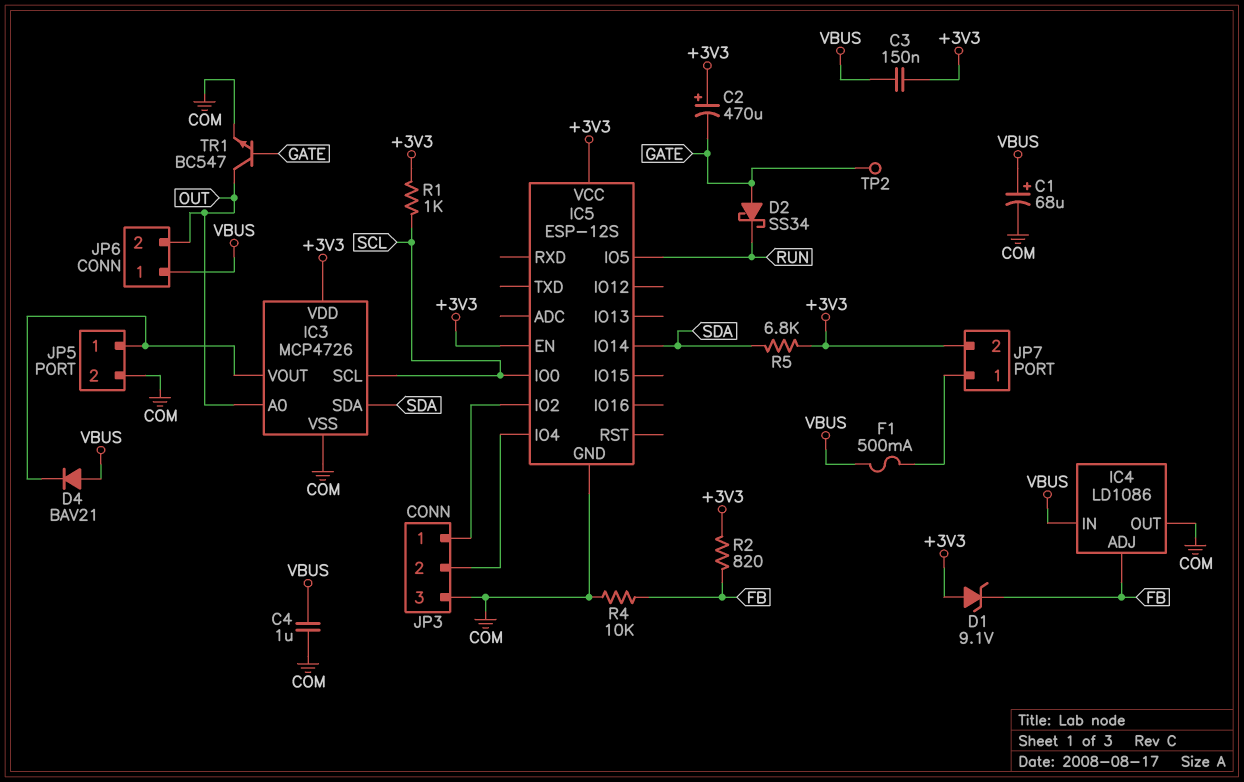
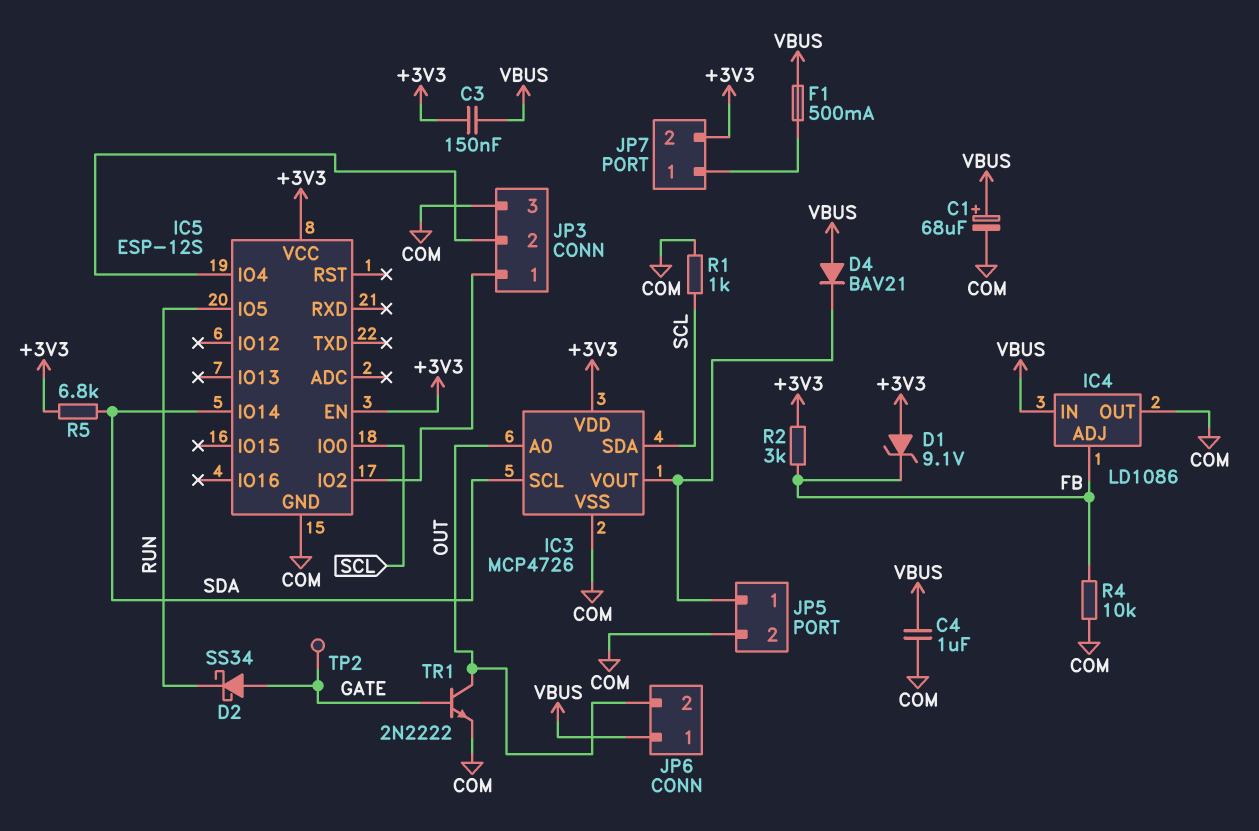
C2: 470uF (plus +3V3, minus GATE) -> none
IC3 pin SCL: SCL -> SDA
IC3 pin SDA: SDA -> SCL
R1: 1k (+3V3, SCL) -> 1k (COM, SCL)
R2: 820 (+3V3, FB) -> 3k (+3V3, FB)
TR1: NPN BC547 (B GATE, C OUT, E COM) -> NPN 2N2222 (B GATE, C OUT, E COM)

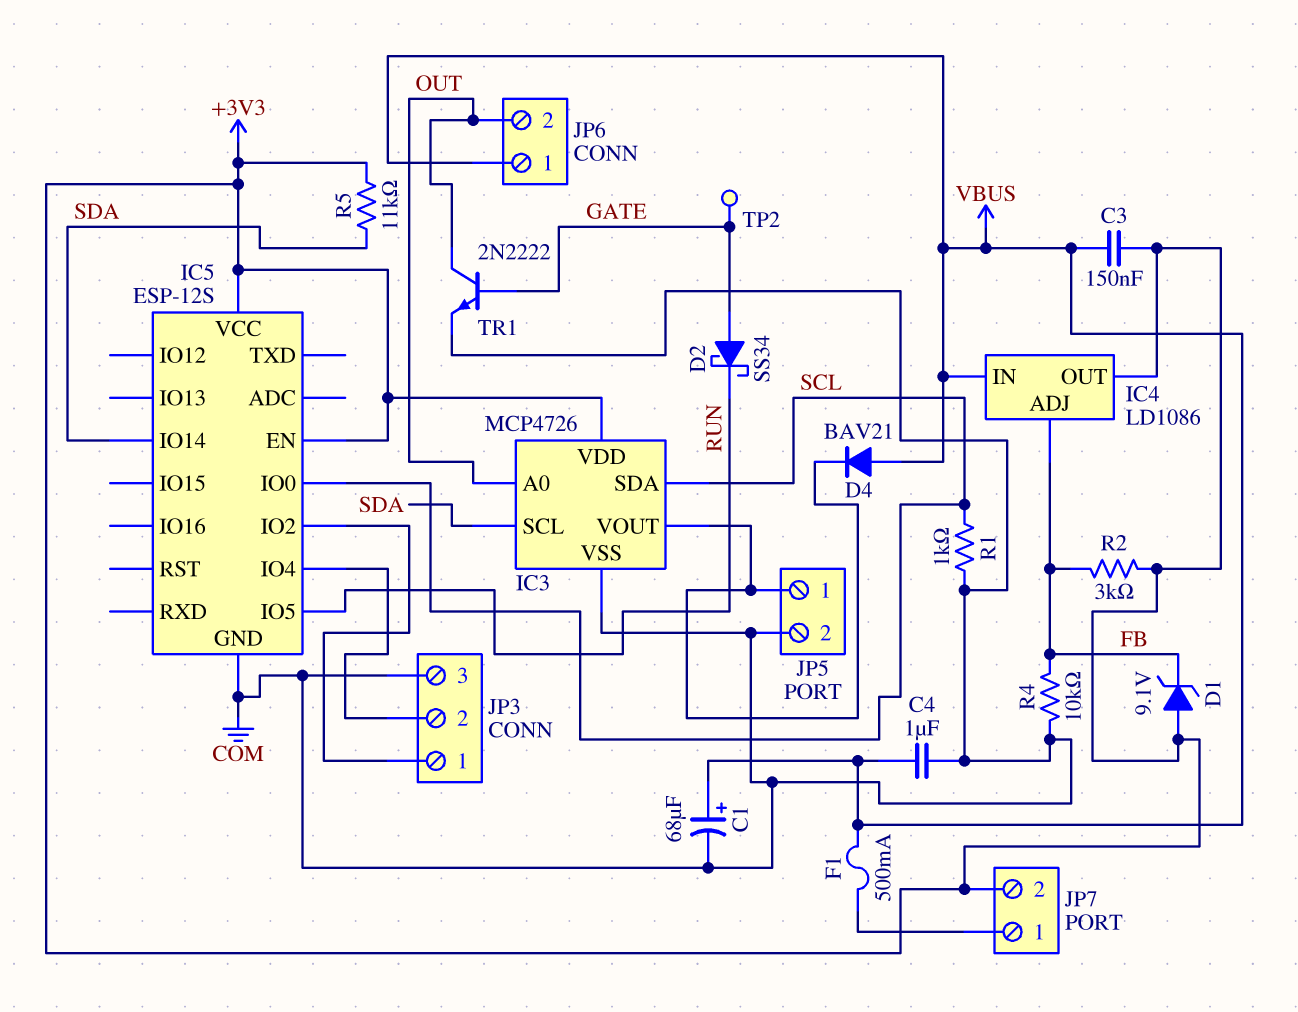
IC4 pin OUT: COM -> +3V3
R5: 6.8k (+3V3, SDA) -> 11k (+3V3, SDA)

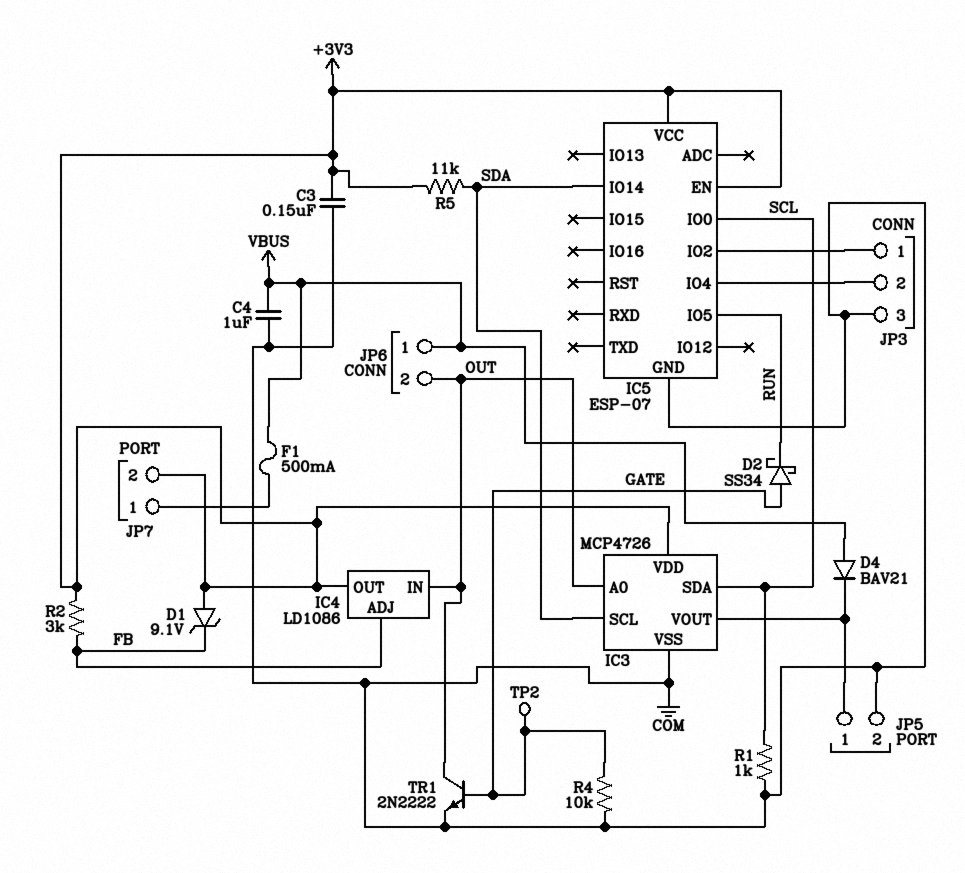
C1: 68uF (plus VBUS, minus COM) -> none
C3: 150nF (+3V3, VBUS) -> 150nF (+3V3, COM)
IC4 pin IN: VBUS -> OUT
IC5: ESP-12S -> ESP-07
R4: 10k (COM, FB) -> 10k (COM, GATE)

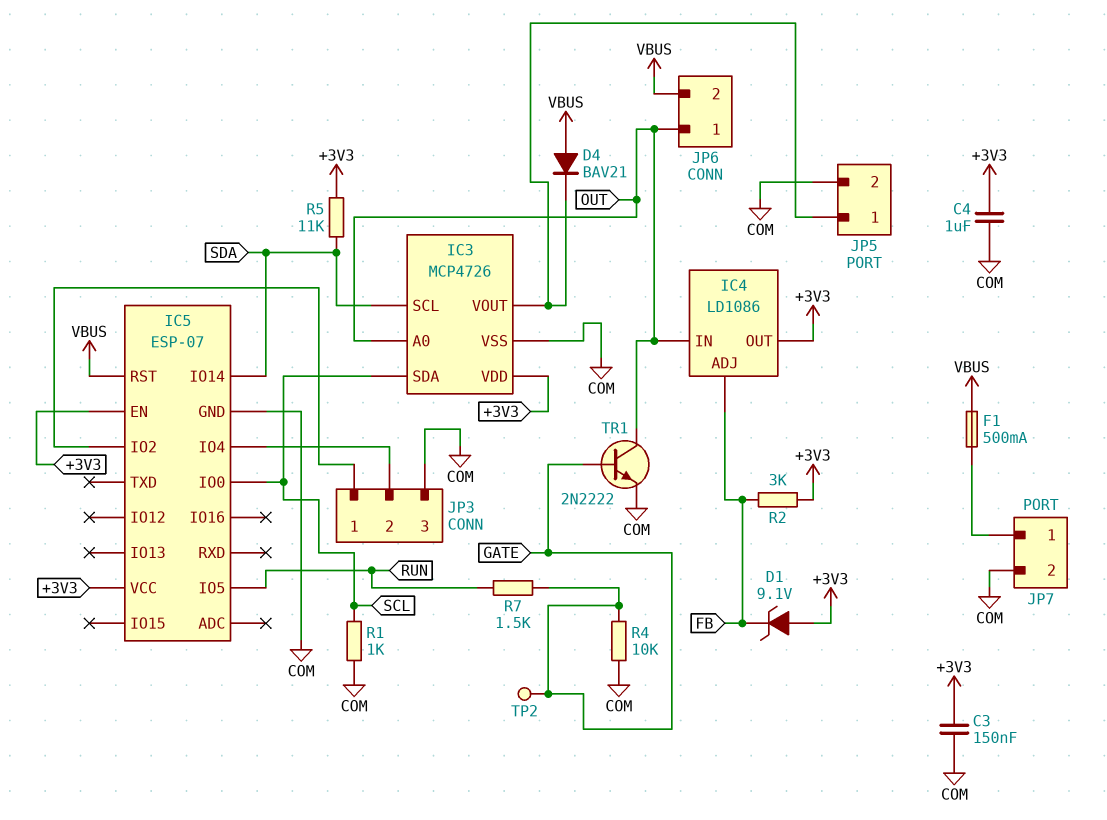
C4: 1uF (COM, VBUS) -> 1uF (+3V3, COM)
D2: schottky SS34 (A GATE, K RUN) -> none
IC5 pin RST: none -> VBUS
JP6 pin 1: VBUS -> OUT
JP6 pin 2: OUT -> VBUS
JP7 pin 2: +3V3 -> COM
R7: none -> 1.5k (GATE, RUN)

